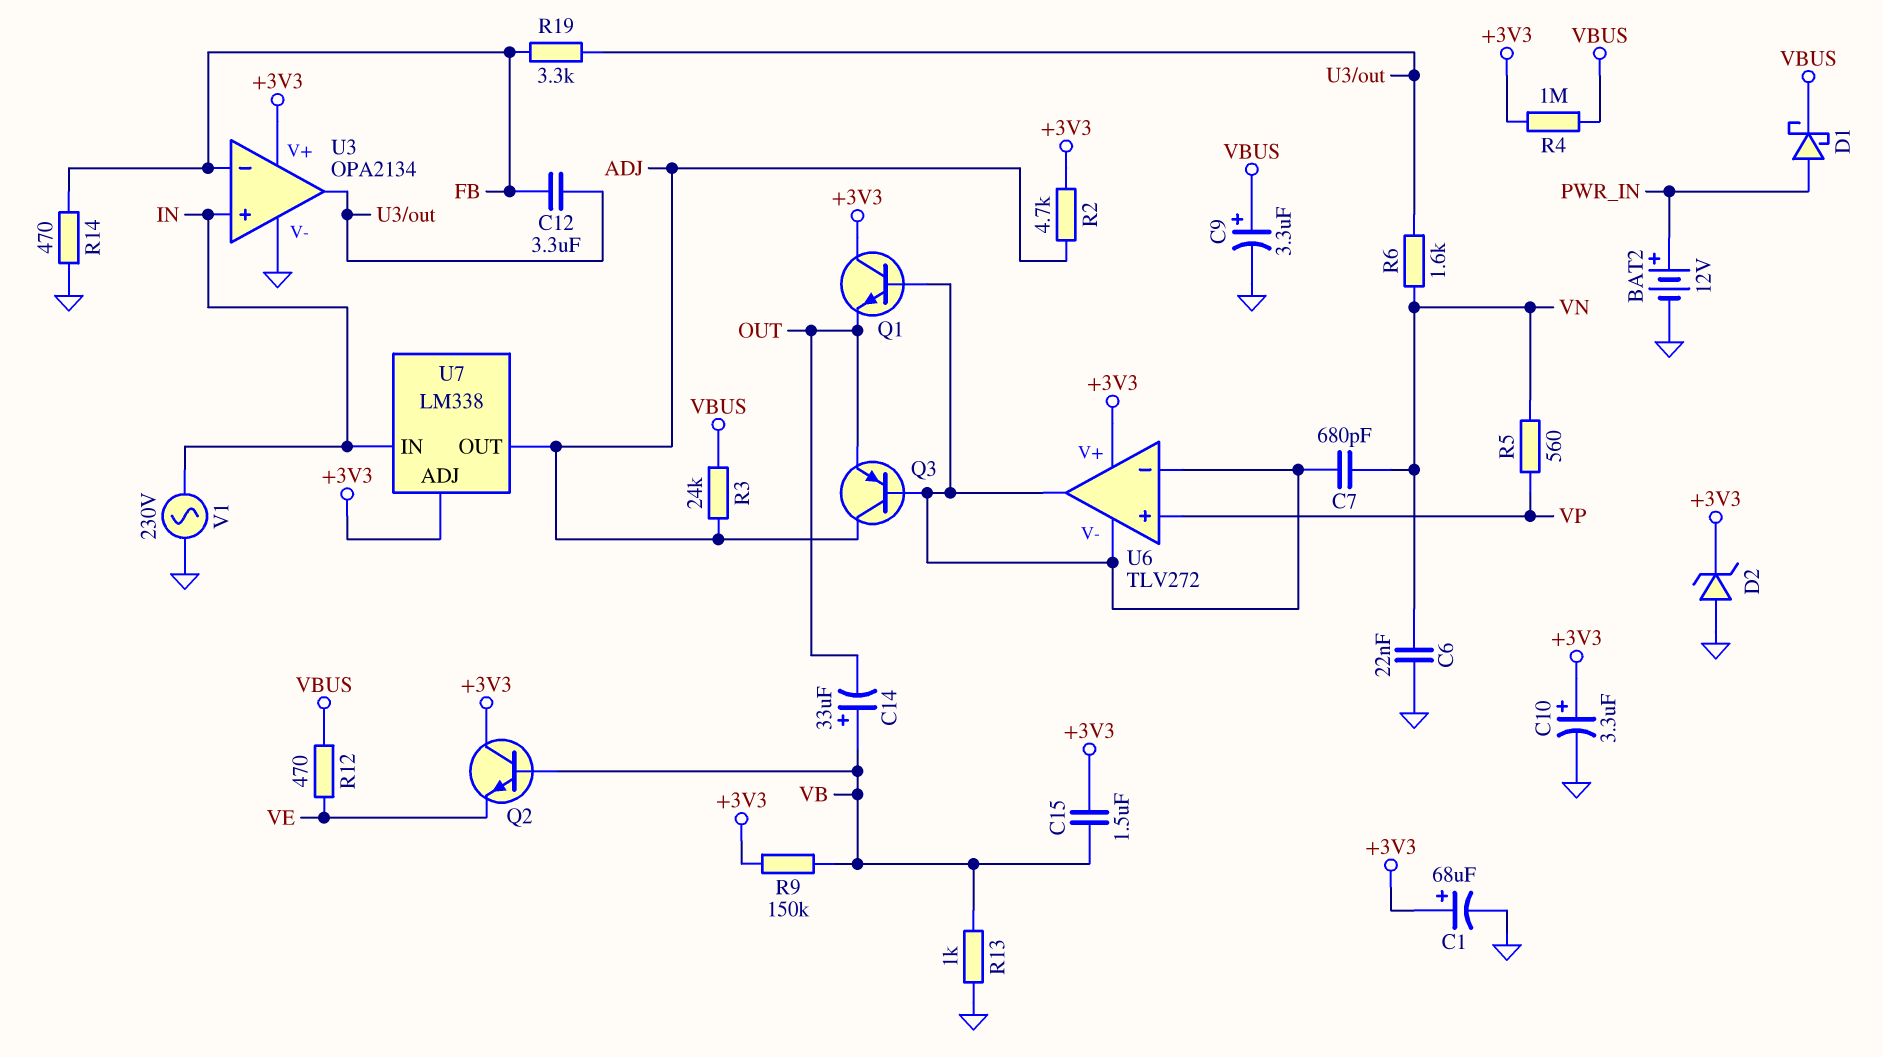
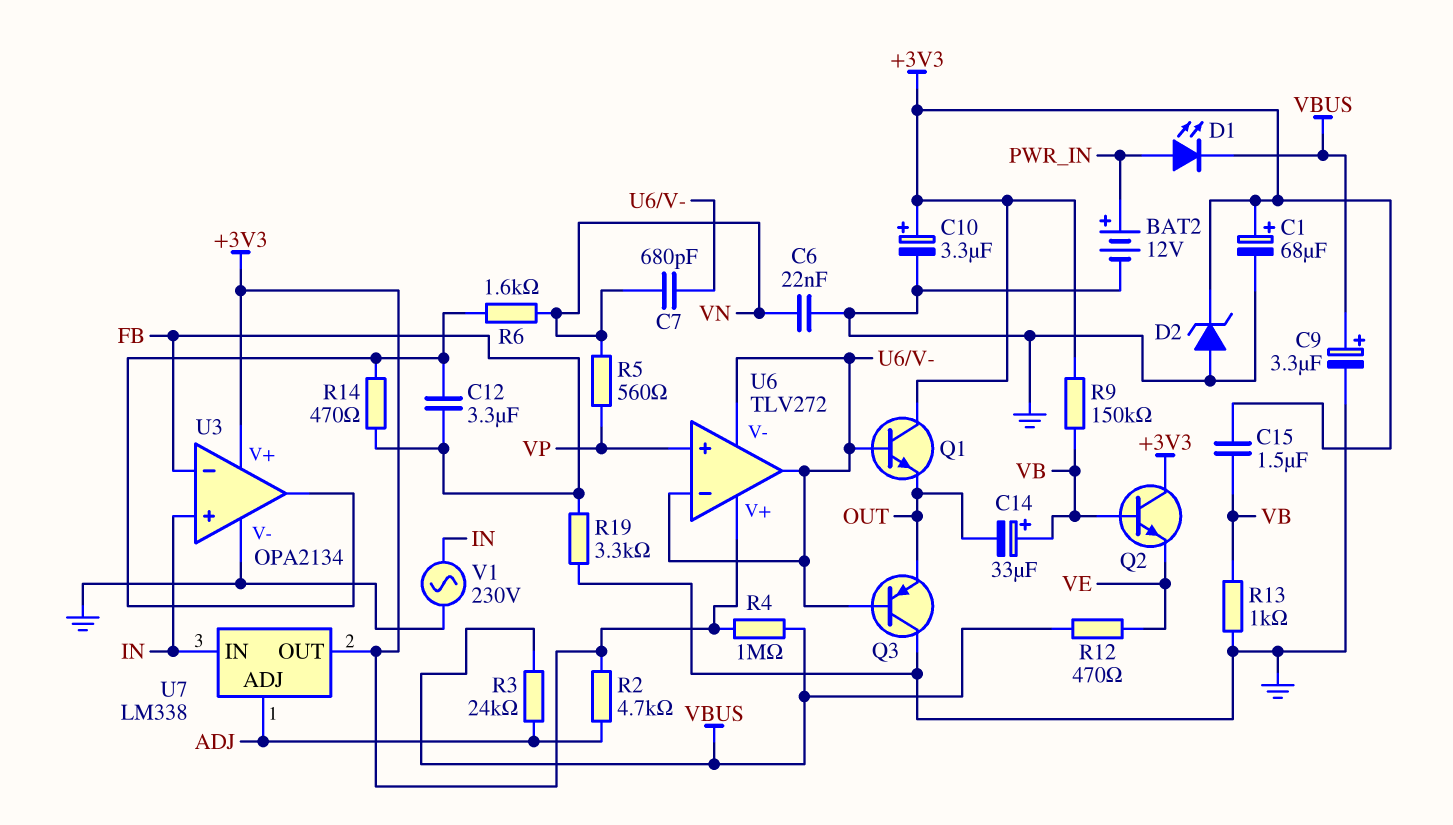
D1: schottky (A PWR_IN, K VBUS) -> LED (A PWR_IN, K VBUS)
Q3: PNP (B U6/V-, C ADJ, E OUT) -> PNP (B U6/V-, C GND, E OUT)
R14: 470 (FB, GND) -> 470 (FB, U3/out)
R19: 3.3k (FB, U3/out) -> 3.3k (FB, GND)
U7 pin ADJ: +3V3 -> ADJ
U7 pin OUT: ADJ -> +3V3

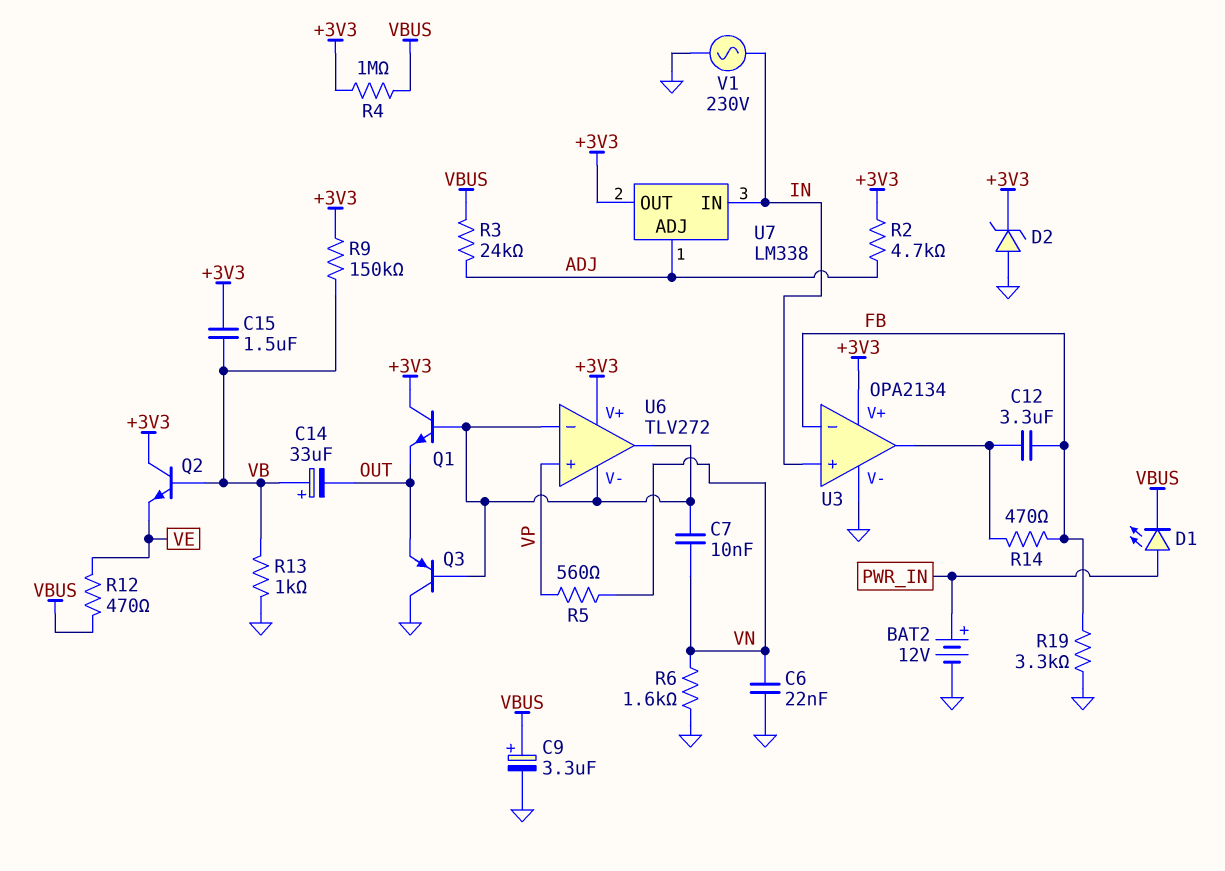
C1: 68uF (plus +3V3, minus GND) -> none
C7: 680pF (U6/V-, VN) -> 10nF (U6/V-, VN)
C10: 3.3uF (plus +3V3, minus GND) -> none
R6: 1.6k (U3/out, VN) -> 1.6k (GND, VN)

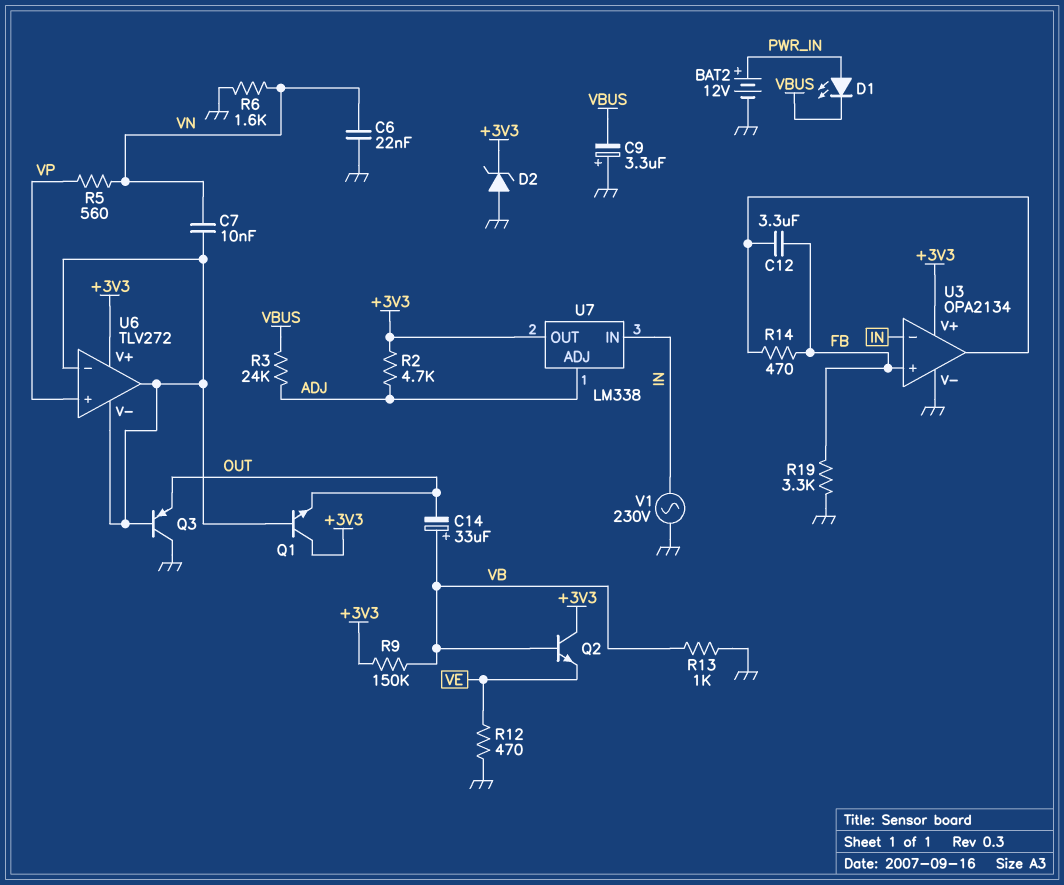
C9: 3.3uF (plus VBUS, minus GND) -> 3.3uF (plus GND, minus VBUS)
C15: 1.5uF (+3V3, VB) -> none
R4: 1M (+3V3, VBUS) -> none
R12: 470 (VBUS, VE) -> 470 (GND, VE)
U3 pin in+: IN -> FB
U3 pin in-: FB -> IN

